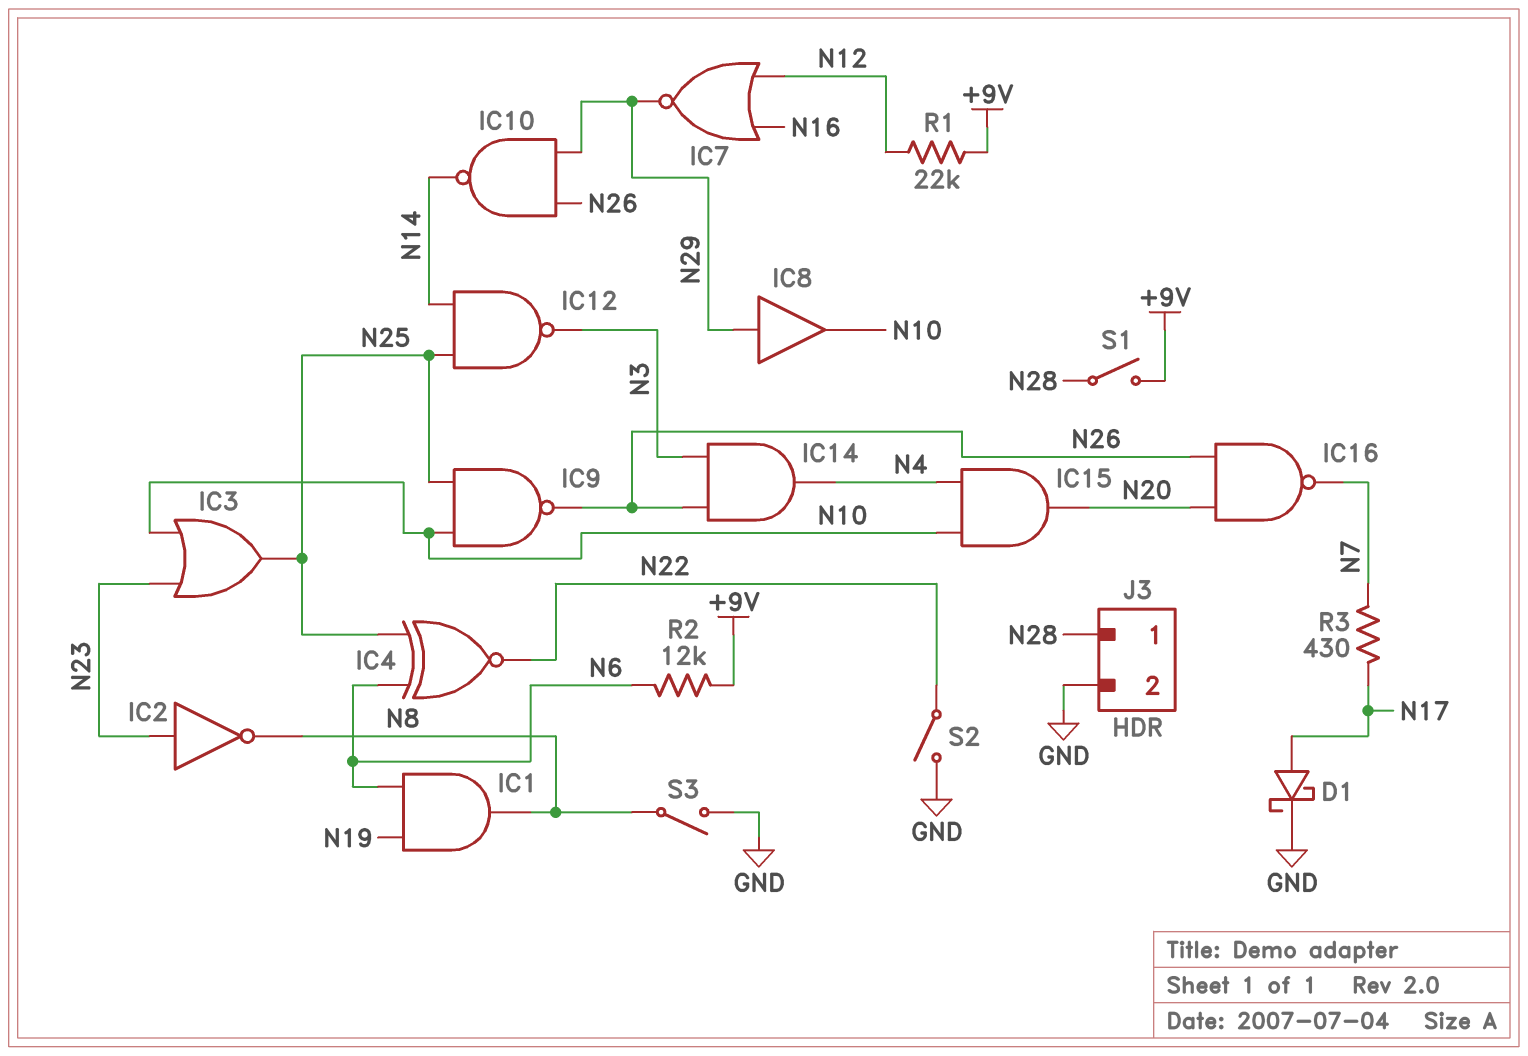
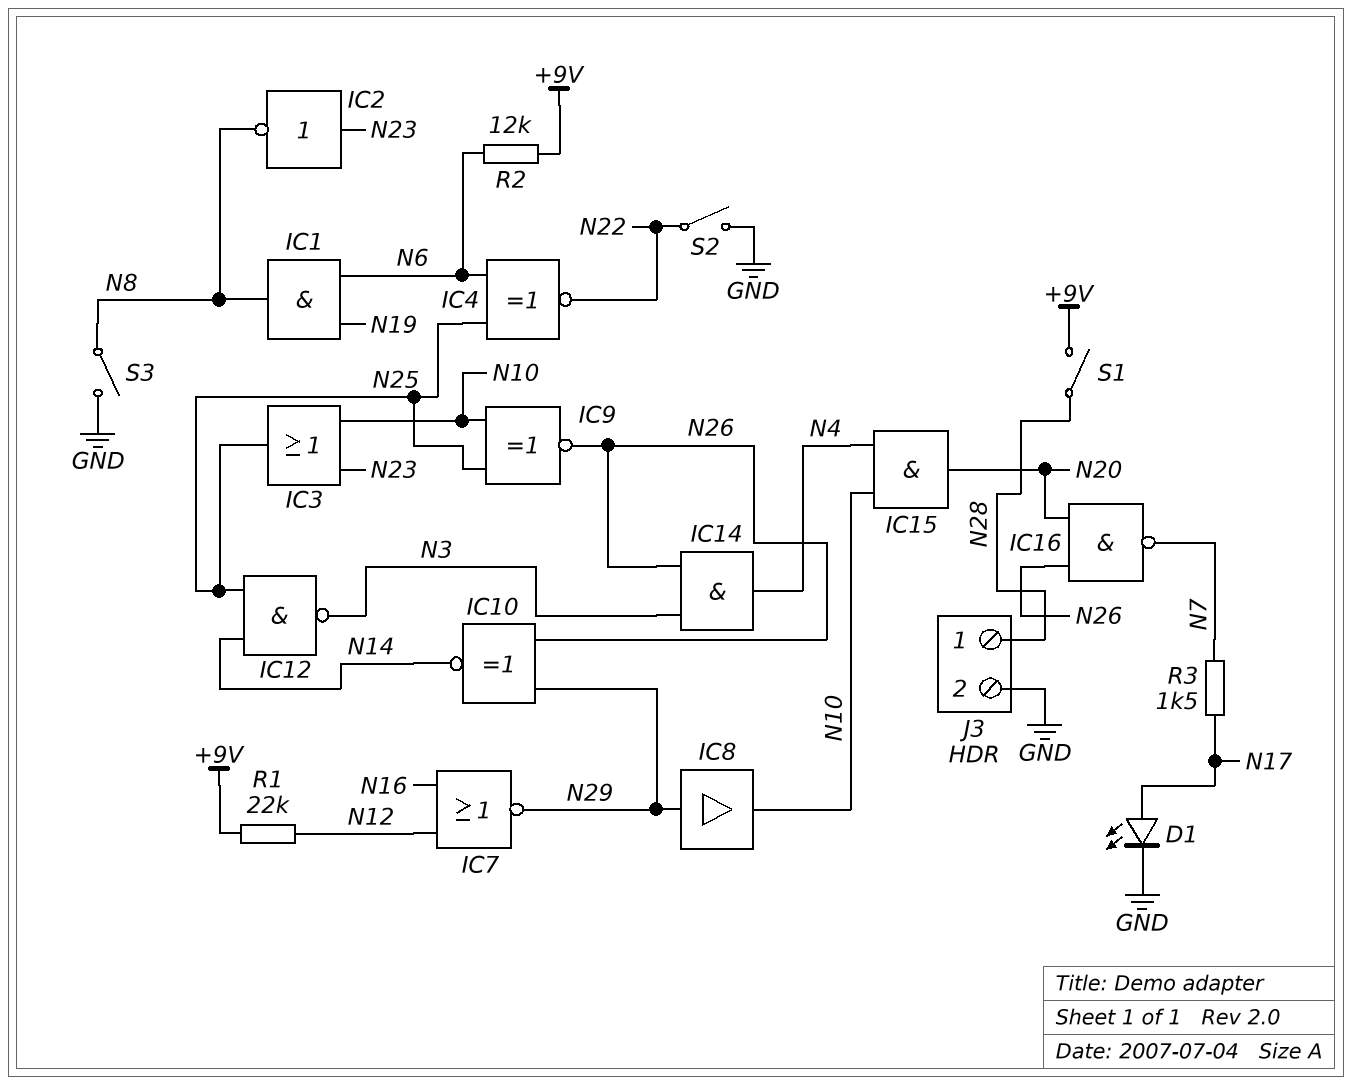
D1: schottky (A N17, K GND) -> LED (A N17, K GND)
IC9: NAND (in N10, in N25, out N26) -> XNOR (in N10, in N25, out N26)
IC10: NAND (in N26, in N29, out N14) -> XNOR (in N26, in N29, out N14)
R3: 430 (N7, N17) -> 1.5k (N7, N17)

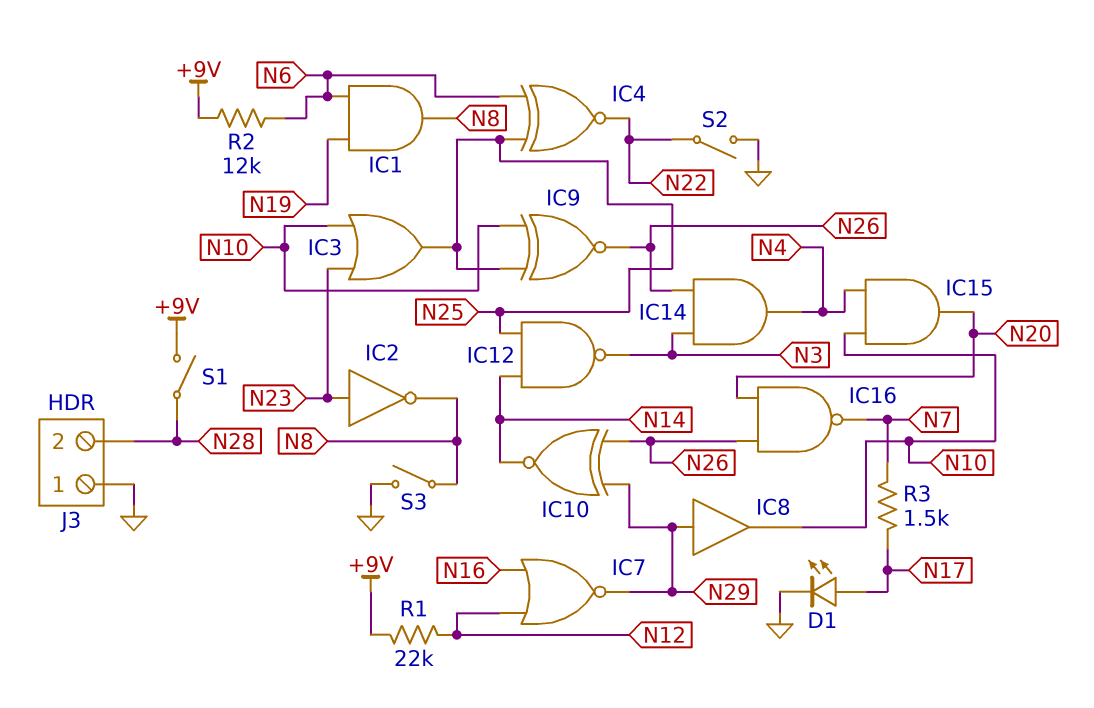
J3 pin 1: N28 -> GND
J3 pin 2: GND -> N28

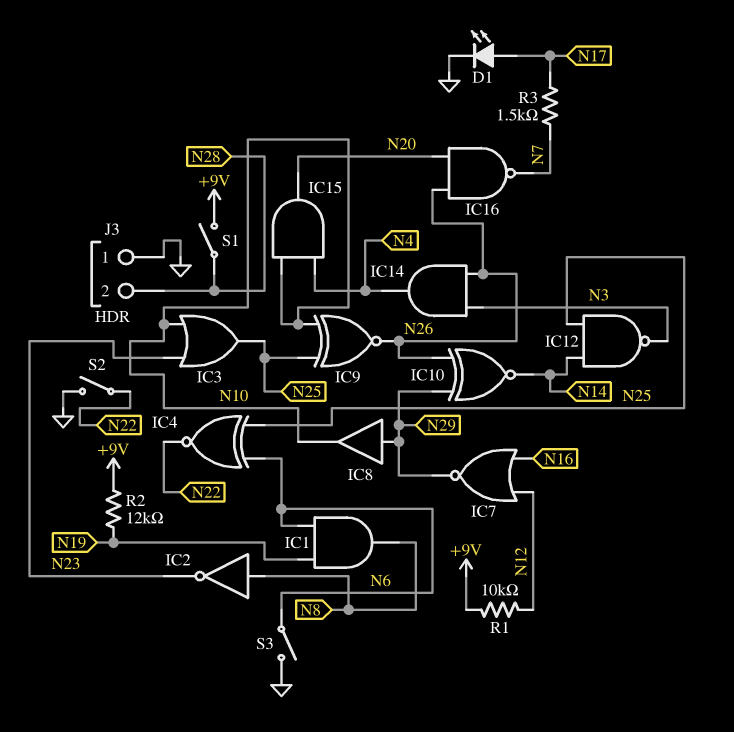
IC2: NOT (in N23, out N8) -> NOT (in N8, out N23)
R1: 22k (+9V, N12) -> 10k (+9V, N12)
R2: 12k (+9V, N6) -> 12k (+9V, N19)
S3: switch (GND, N8) -> switch (GND, N6)

